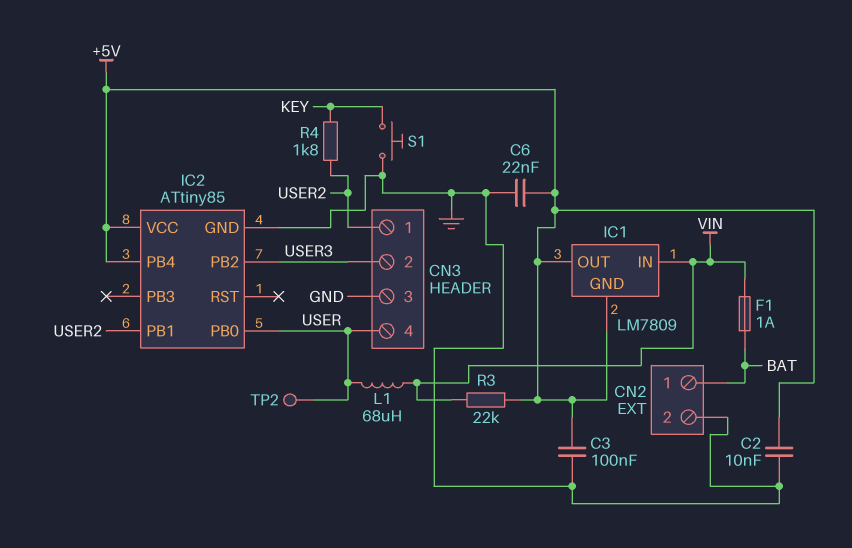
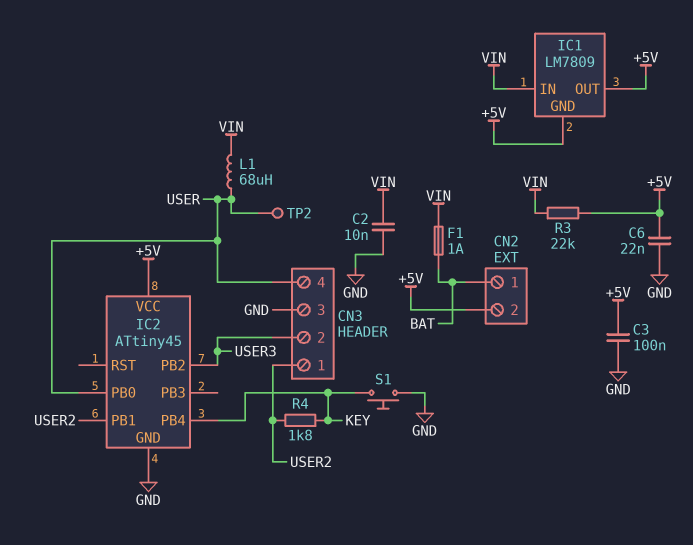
C2: 10nF (+5V, GND) -> 10nF (GND, VIN)
CN2 pin 2: GND -> +5V
IC2: ATtiny85 -> ATtiny45
IC2 pin PB4: +5V -> KEY

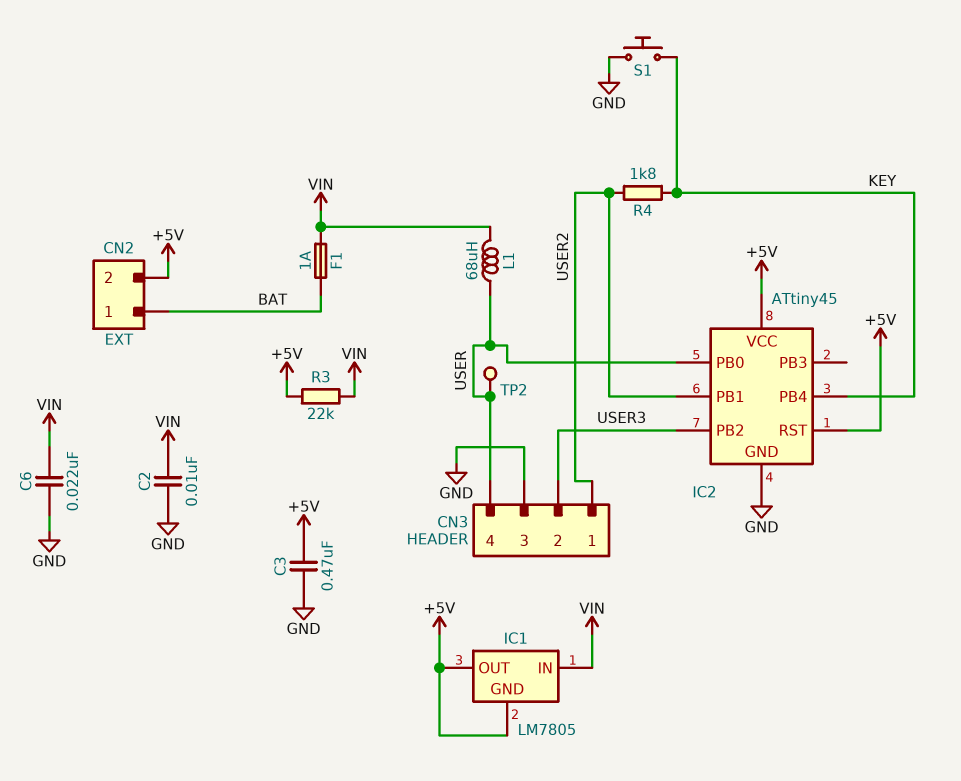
C3: 100nF (+5V, GND) -> 470nF (+5V, GND)
C6: 22nF (+5V, GND) -> 22nF (GND, VIN)
IC1: LM7809 -> LM7805
IC2 pin RST: none -> +5V

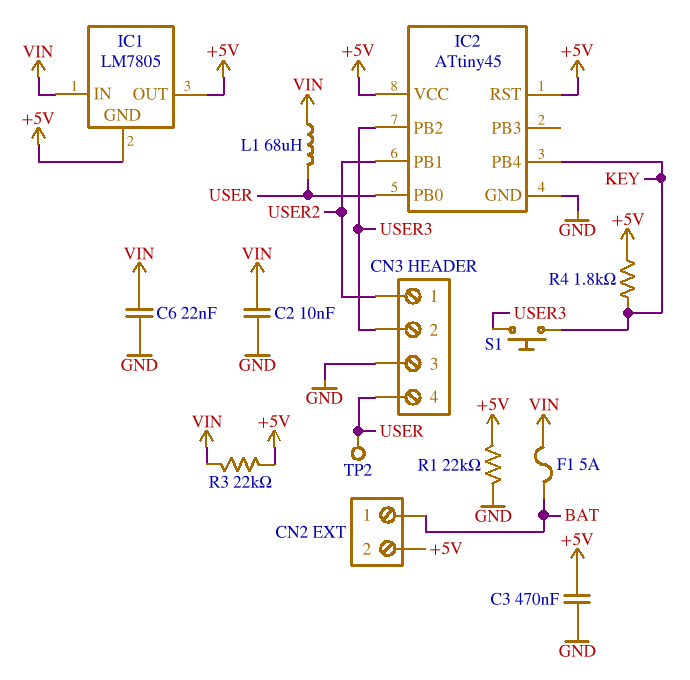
F1: 1A (BAT, VIN) -> 5A (BAT, VIN)
R1: none -> 22k (+5V, GND)
R4: 1.8k (KEY, USER2) -> 1.8k (+5V, KEY)
S1: button (GND, KEY) -> button (KEY, USER3)

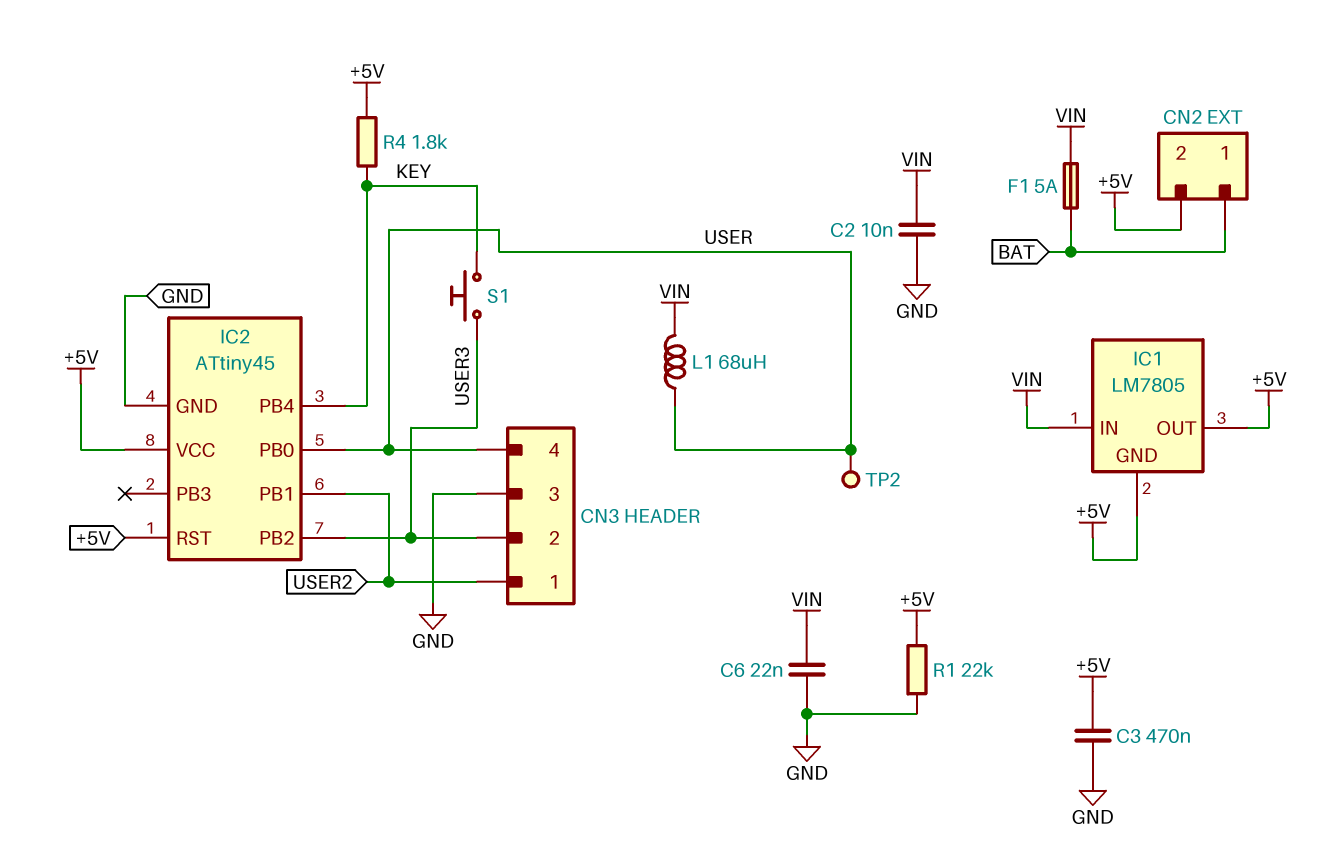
R3: 22k (+5V, VIN) -> none

